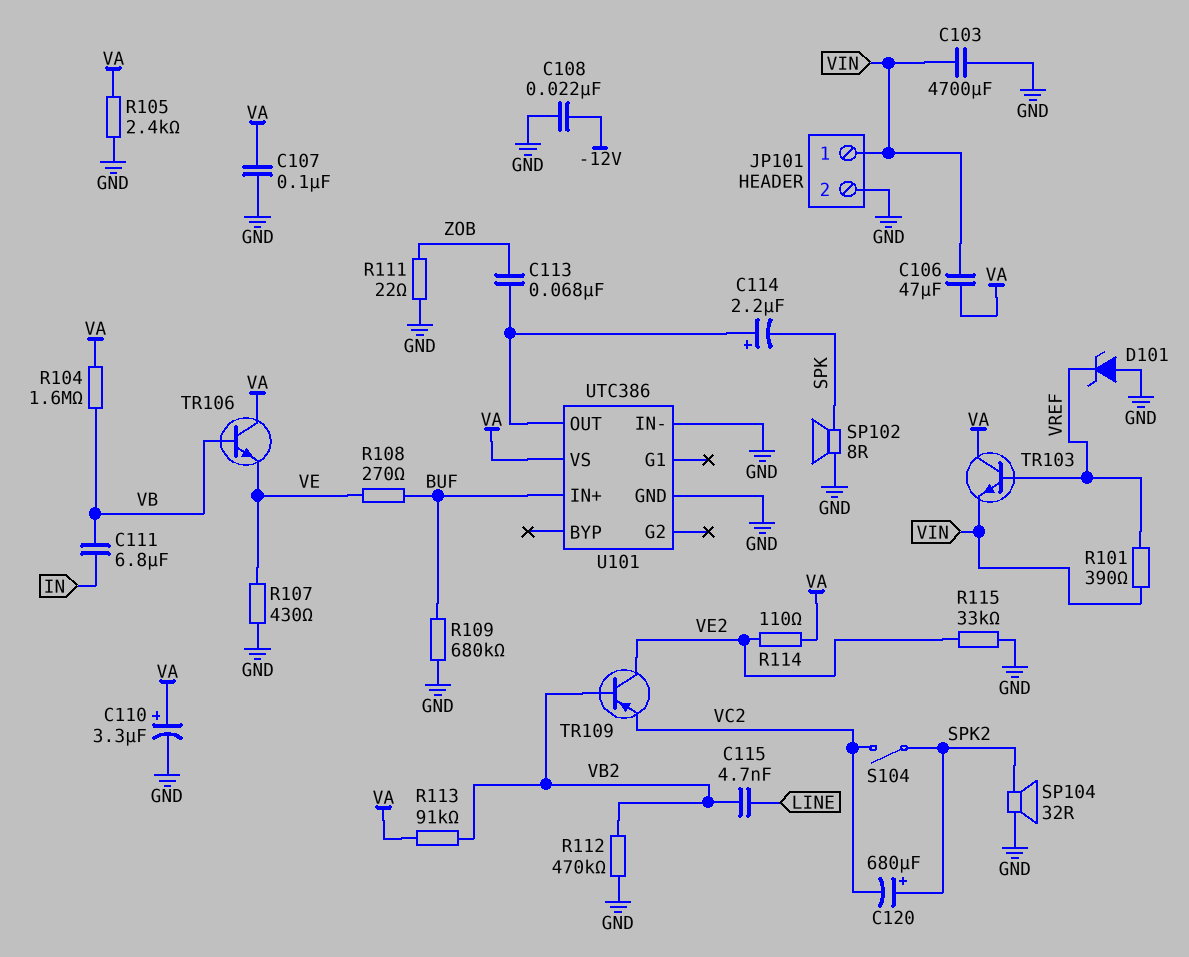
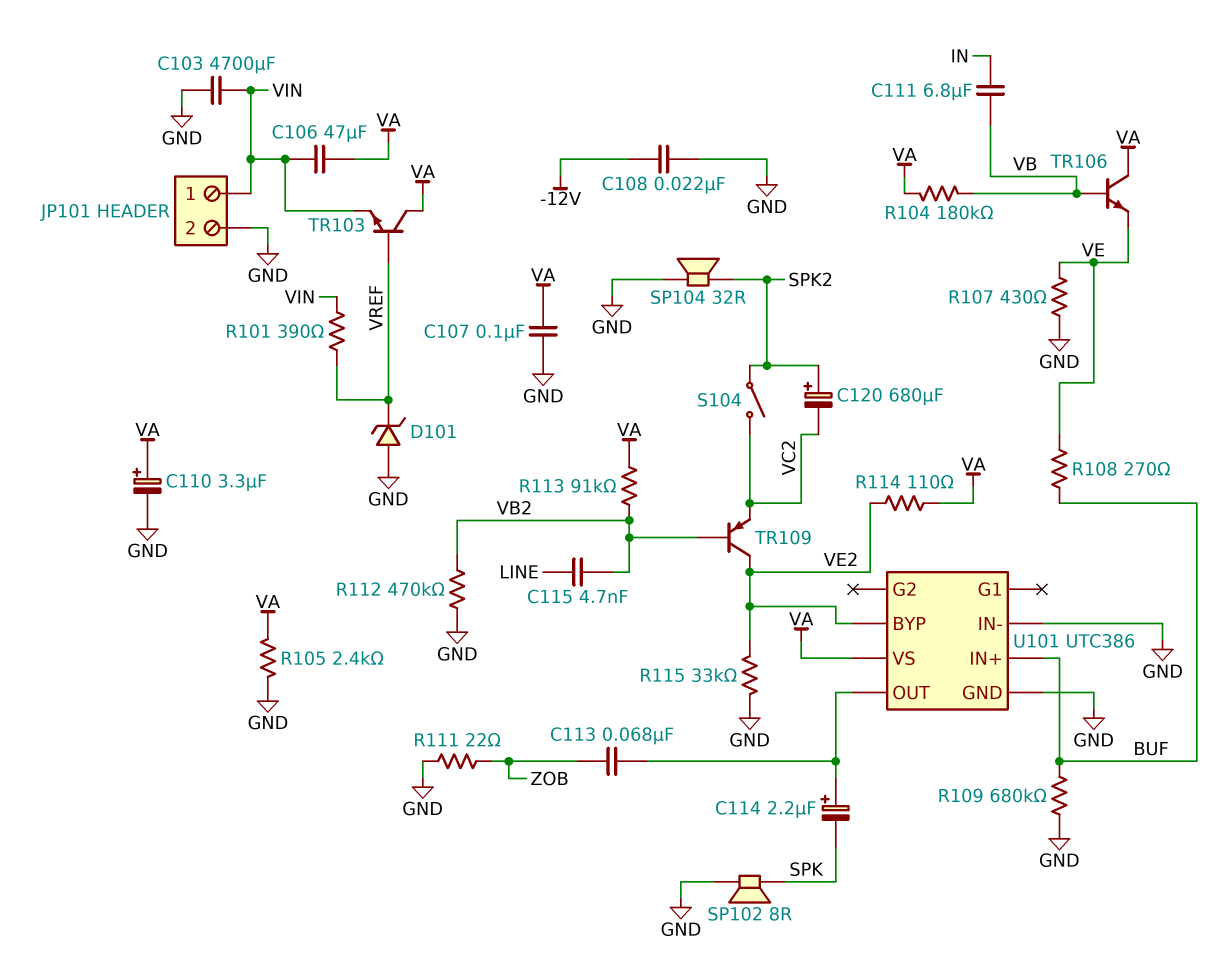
R104: 1.6M (VA, VB) -> 180k (VA, VB)
U101 pin BYP: none -> VE2

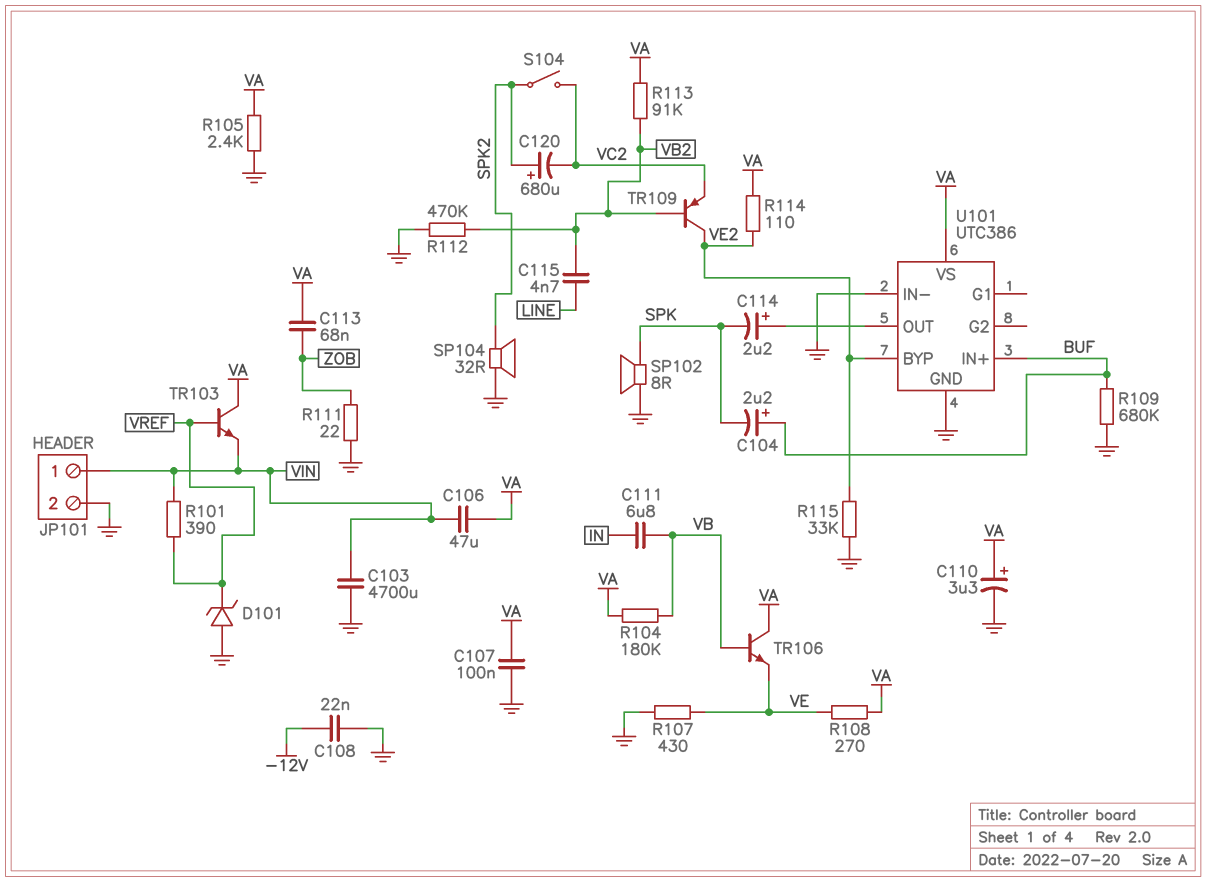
C104: none -> 2.2uF (plus BUF, minus SPK)
C113: 68nF (U101/OUT, ZOB) -> 68nF (VA, ZOB)
R108: 270 (BUF, VE) -> 270 (VA, VE)

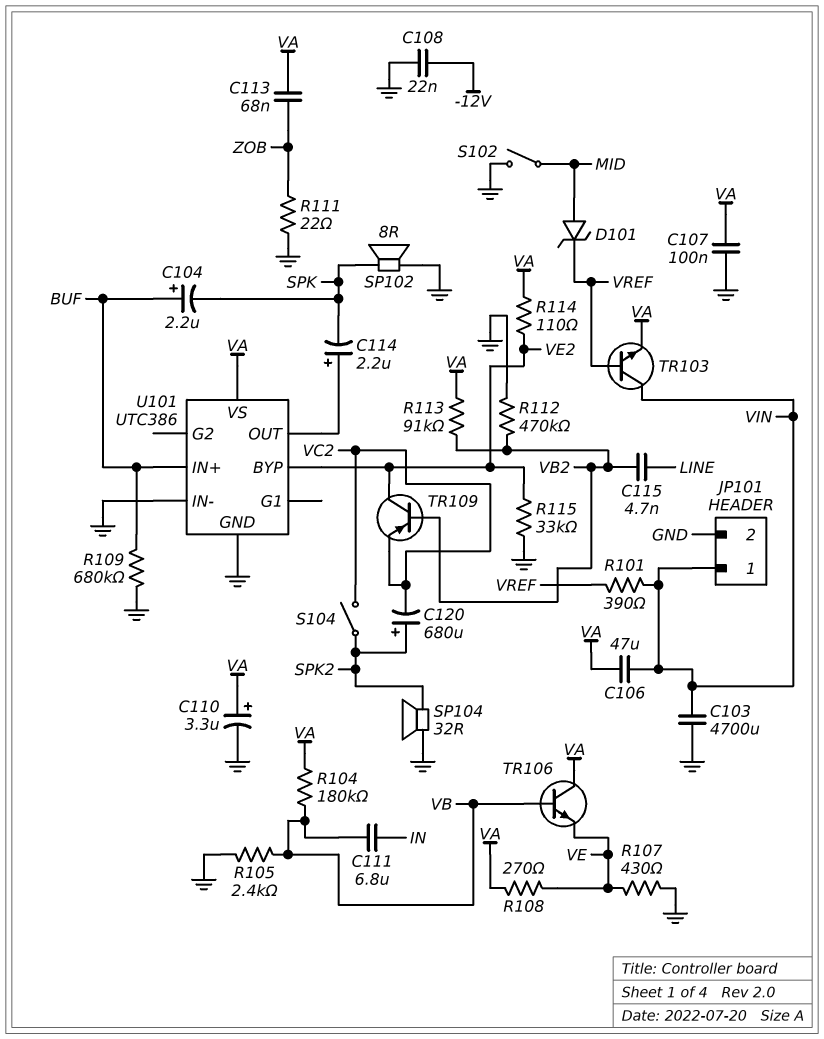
D101: zener (A GND, K VREF) -> zener (A MID, K VREF)
R105: 2.4k (GND, VA) -> 2.4k (GND, VB)
S102: none -> switch (GND, MID)
TR103: NPN (B VREF, C VA, E VIN) -> NPN (B VREF, C VIN, E VA)

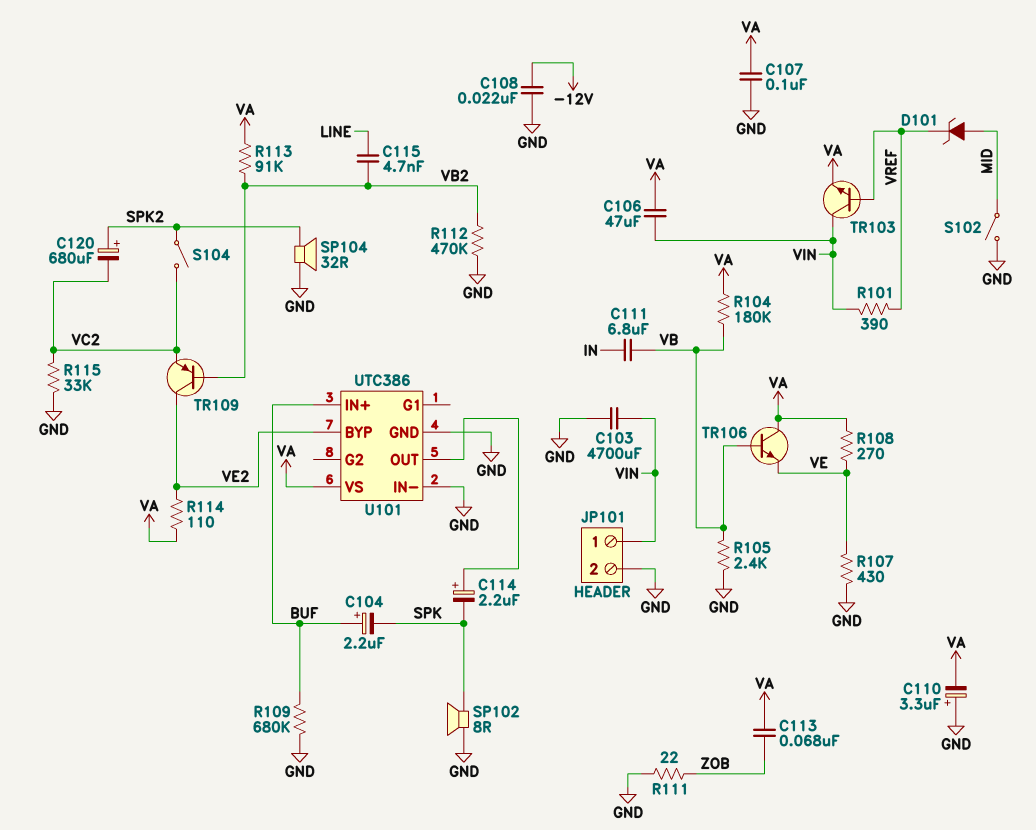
C110: 3.3uF (plus VA, minus GND) -> 3.3uF (plus GND, minus VA)
R115: 33k (GND, VE2) -> 33k (GND, VC2)

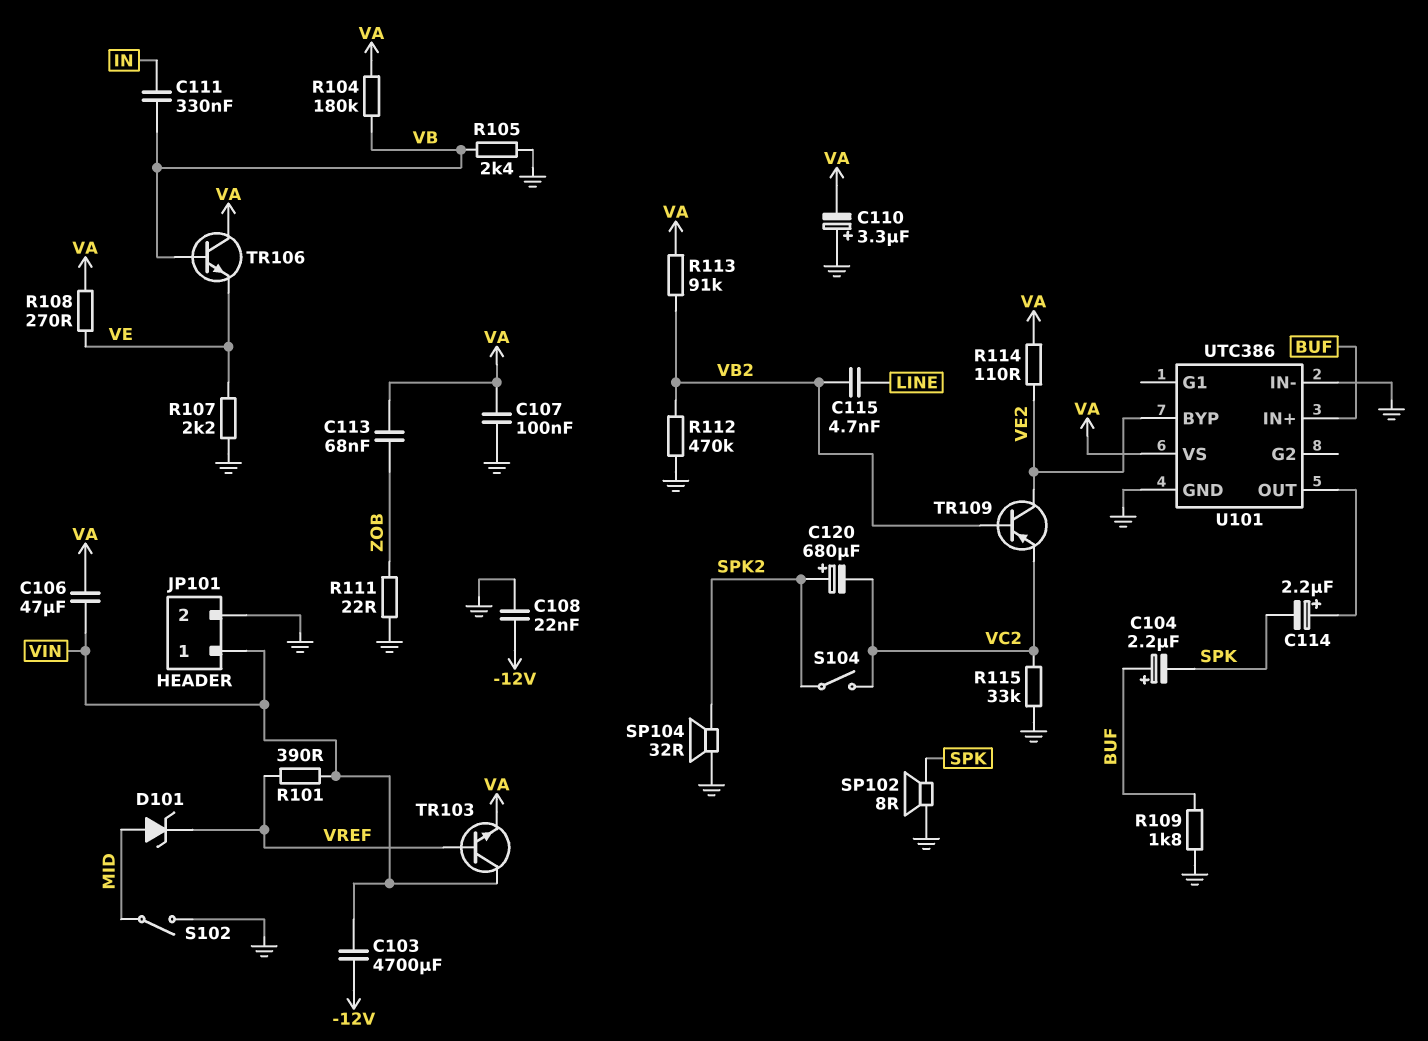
C103: 4700uF (GND, VIN) -> 4700uF (-12V, VIN)
C111: 6.8uF (IN, VB) -> 330nF (IN, VB)
R107: 430 (GND, VE) -> 2.2k (GND, VE)
R109: 680k (BUF, GND) -> 1.8k (BUF, GND)

